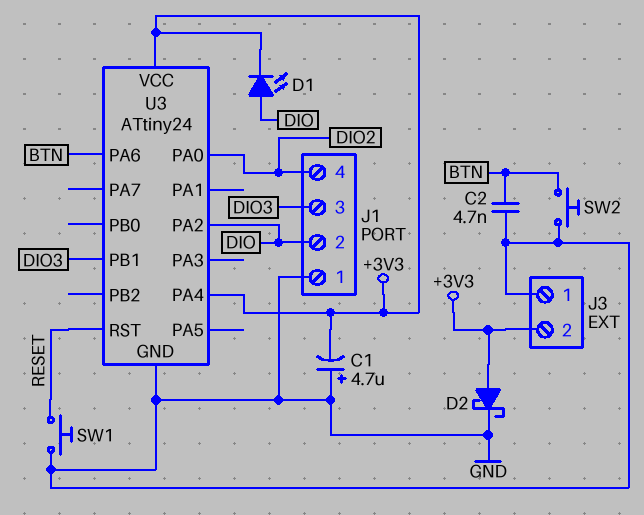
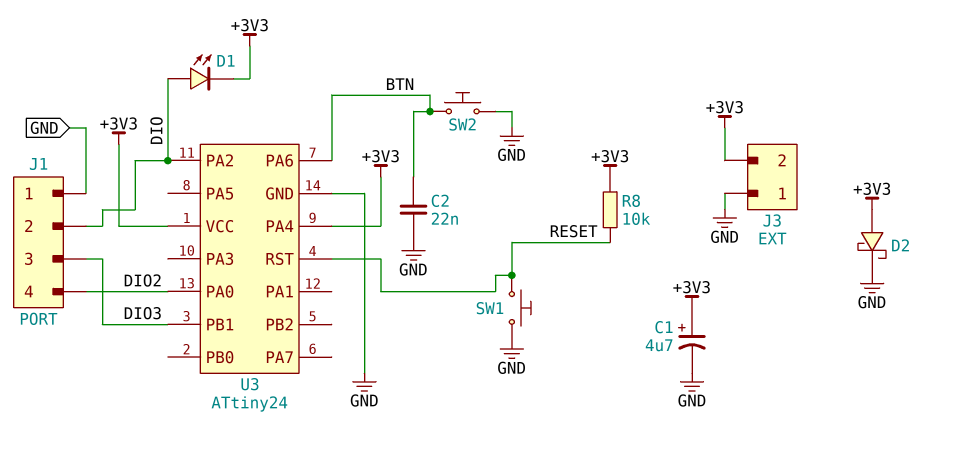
C1: 4.7uF (plus GND, minus +3V3) -> 4.7uF (plus +3V3, minus GND)
C2: 4.7nF (BTN, GND) -> 22nF (BTN, GND)
R8: none -> 10k (+3V3, RESET)

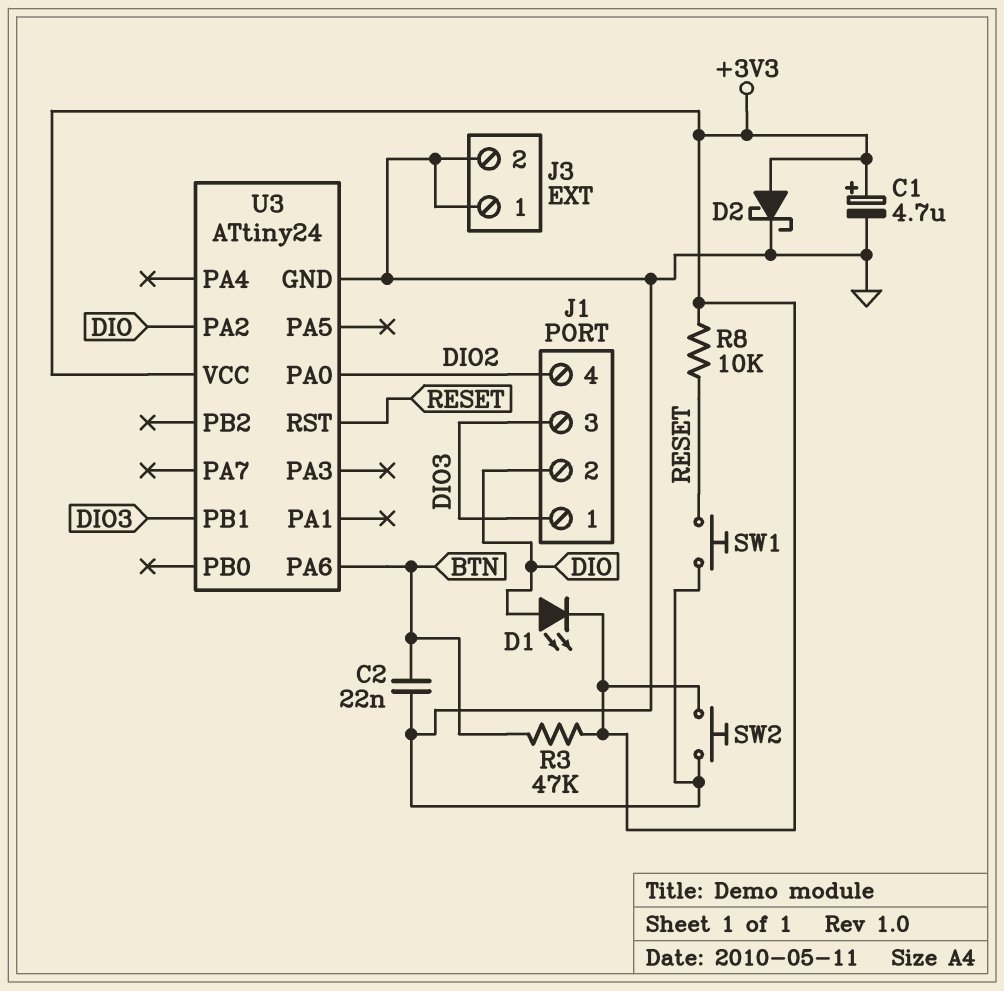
J1 pin 1: GND -> DIO3
J3 pin 2: +3V3 -> GND
R3: none -> 47k (+3V3, BTN)
SW2: button (BTN, GND) -> button (+3V3, GND)
U3 pin PA4: +3V3 -> none

